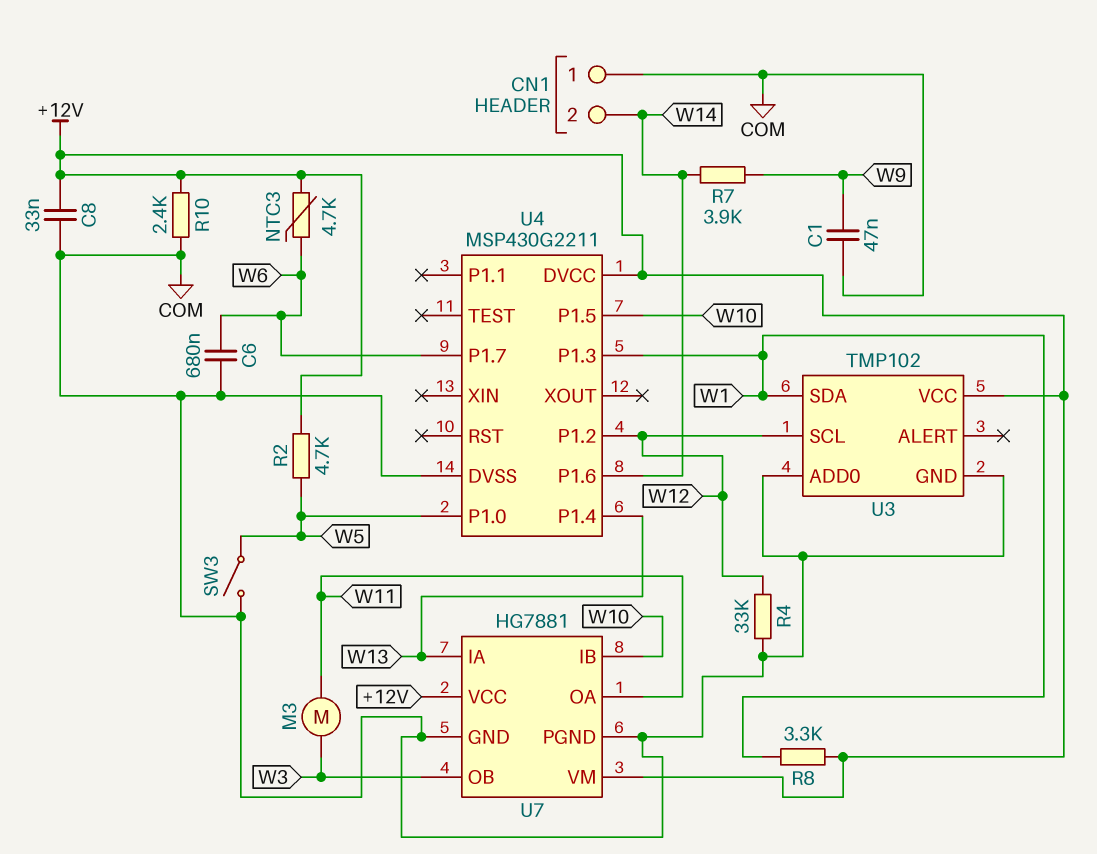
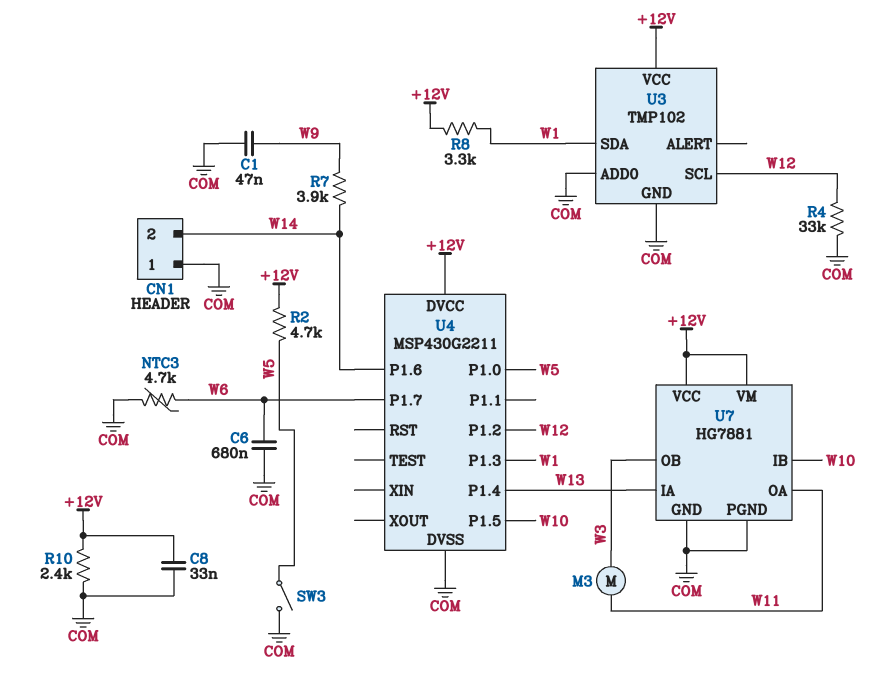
NTC3: 4.7k (+12V, W6) -> 4.7k (COM, W6)

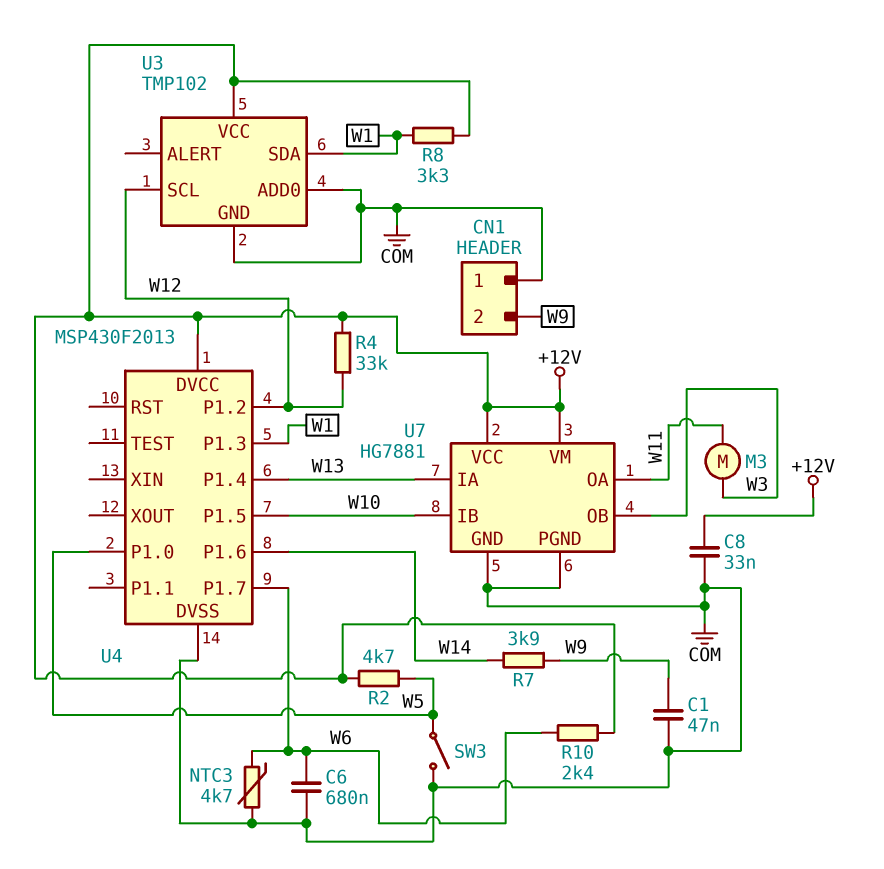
CN1 pin 2: W14 -> W9
R4: 33k (COM, W12) -> 33k (+12V, W12)
R10: 2.4k (+12V, COM) -> 2.4k (+12V, W6)
U4: MSP430G2211 -> MSP430F2013

